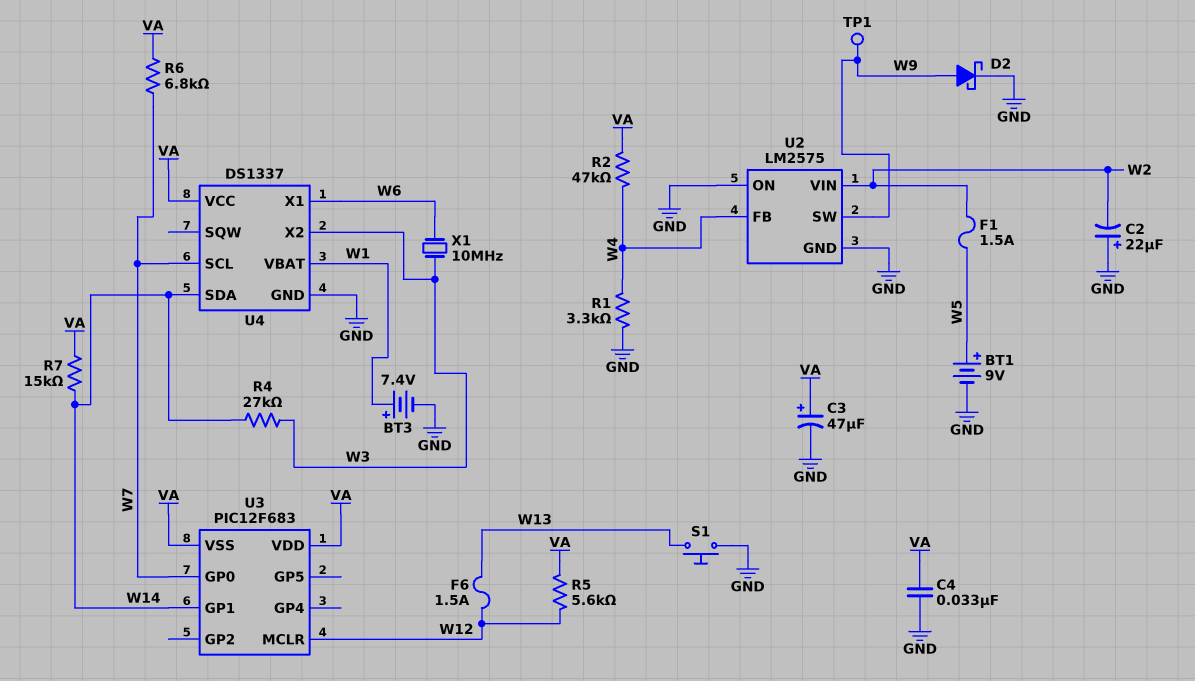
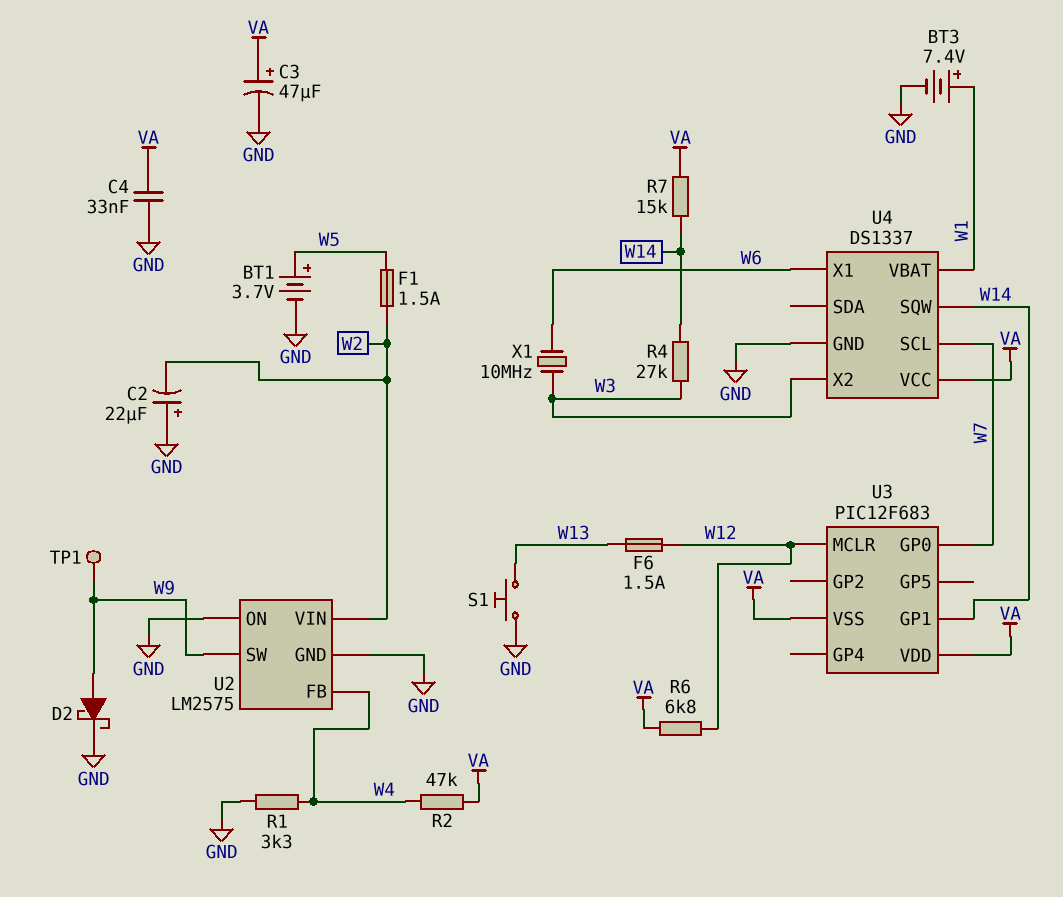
BT1: 9V (plus W5, minus GND) -> 3.7V (plus W5, minus GND)
R5: 5.6k (VA, W12) -> none
R6: 6.8k (VA, W7) -> 6.8k (VA, W12)
U4 pin SDA: W14 -> none
U4 pin SQW: none -> W14

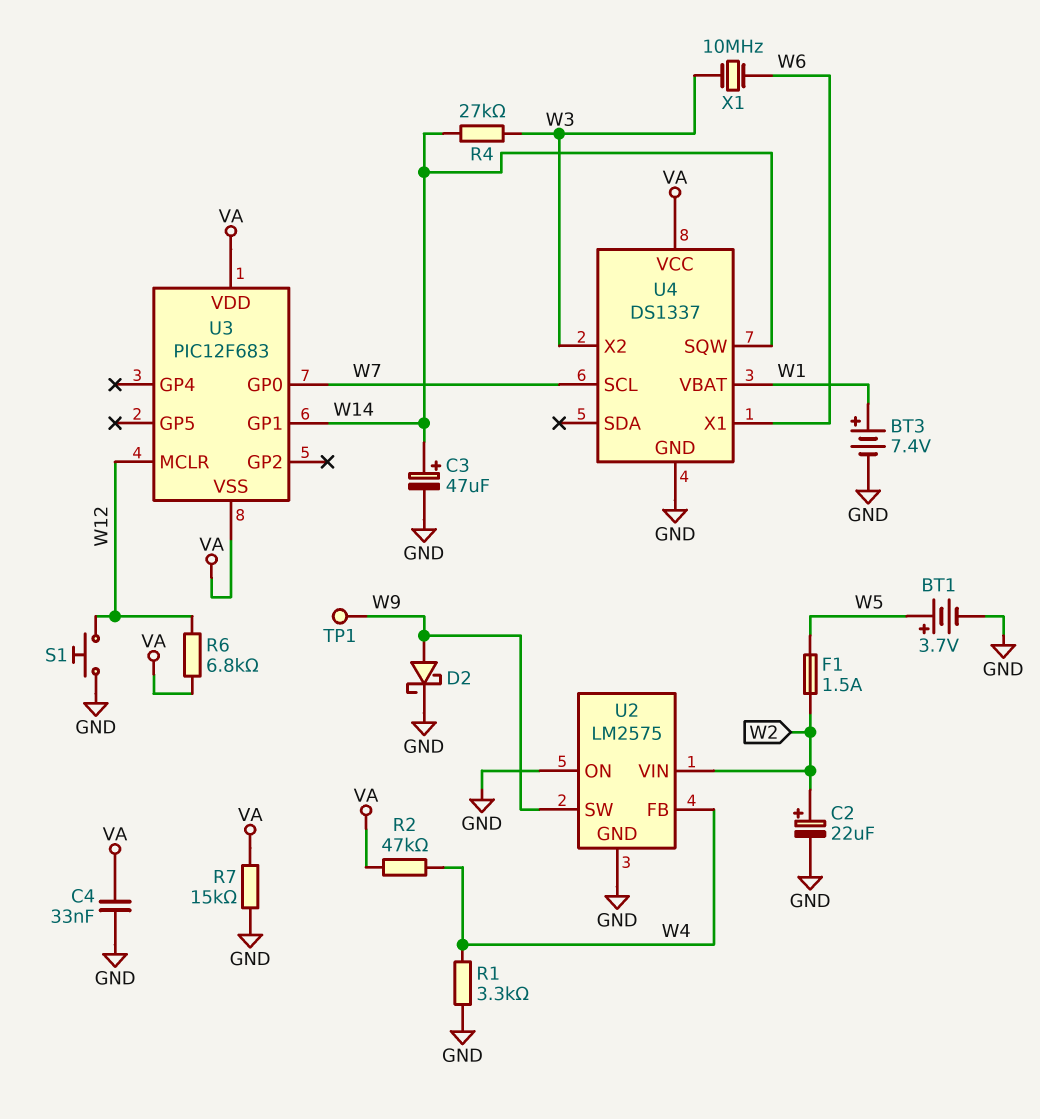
C2: 22uF (plus GND, minus W2) -> 22uF (plus W2, minus GND)
C3: 47uF (plus VA, minus GND) -> 47uF (plus W14, minus GND)
F6: 1.5A (W12, W13) -> none
R7: 15k (VA, W14) -> 15k (GND, VA)
S1: button (GND, W13) -> button (GND, W12)

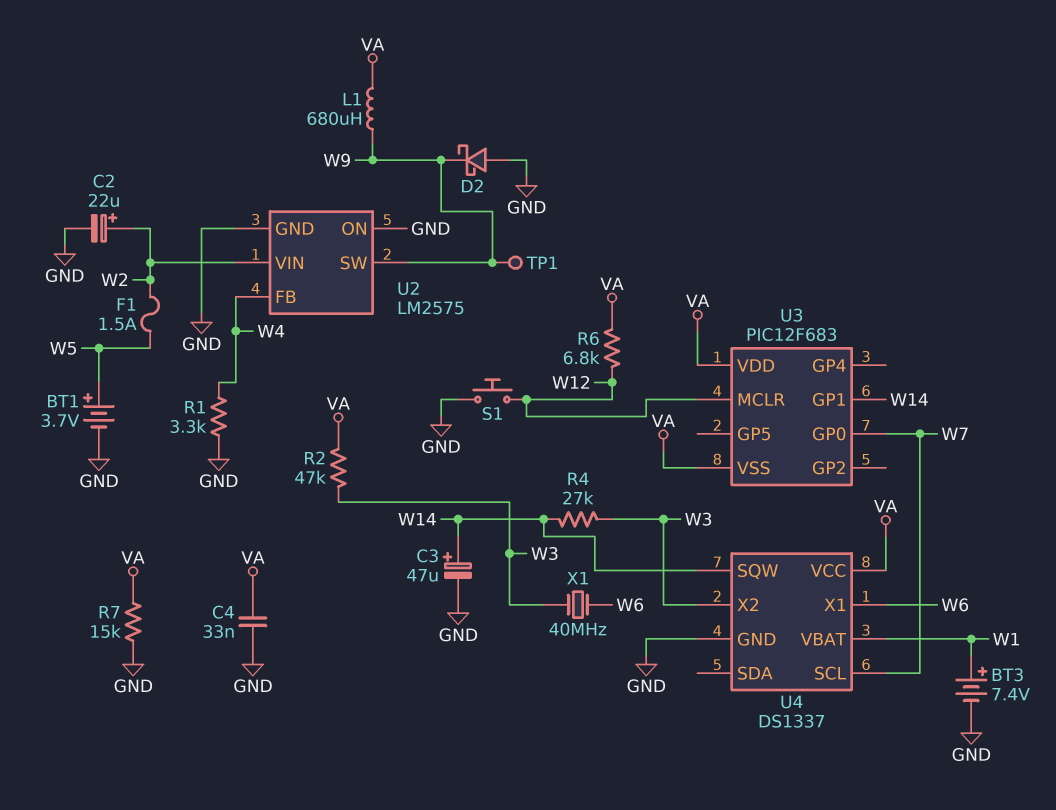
D2: schottky (A W9, K GND) -> schottky (A GND, K W9)
L1: none -> 680uH (VA, W9)
R2: 47k (VA, W4) -> 47k (VA, W3)
X1: 10MHz (W3, W6) -> 40MHz (W3, W6)

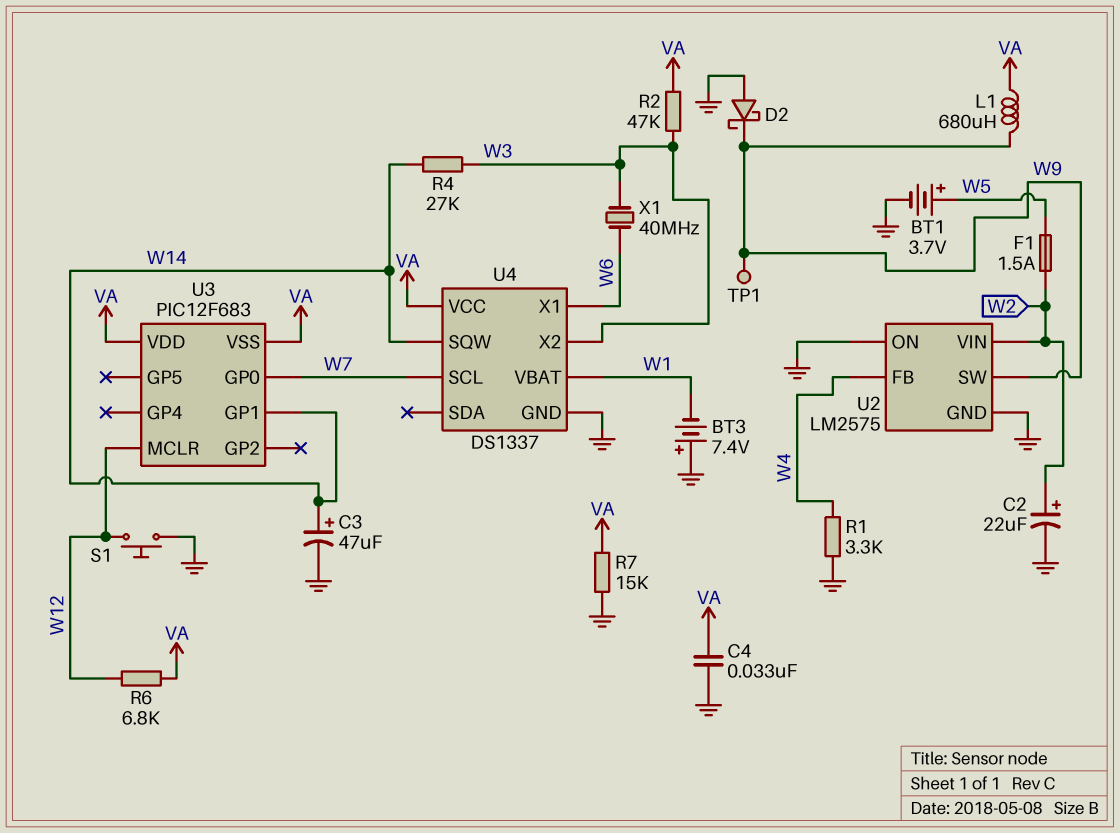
BT3: 7.4V (plus W1, minus GND) -> 7.4V (plus GND, minus W1)

